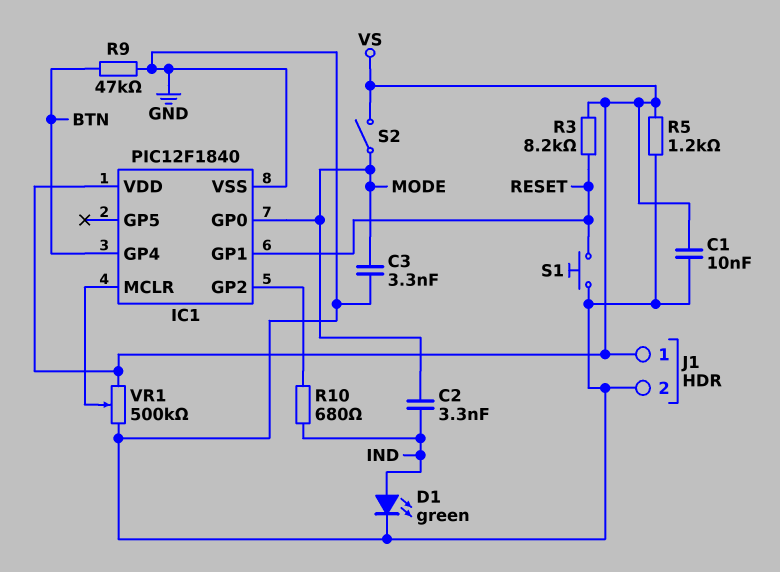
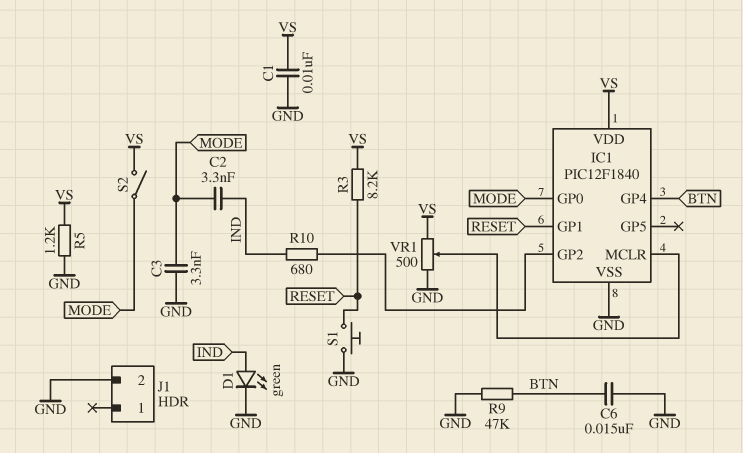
C6: none -> 15nF (BTN, GND)
J1 pin 1: VS -> none
VR1: 500k (GND, VS, wiper IC1/MCLR) -> 500 (GND, VS, wiper IC1/MCLR)

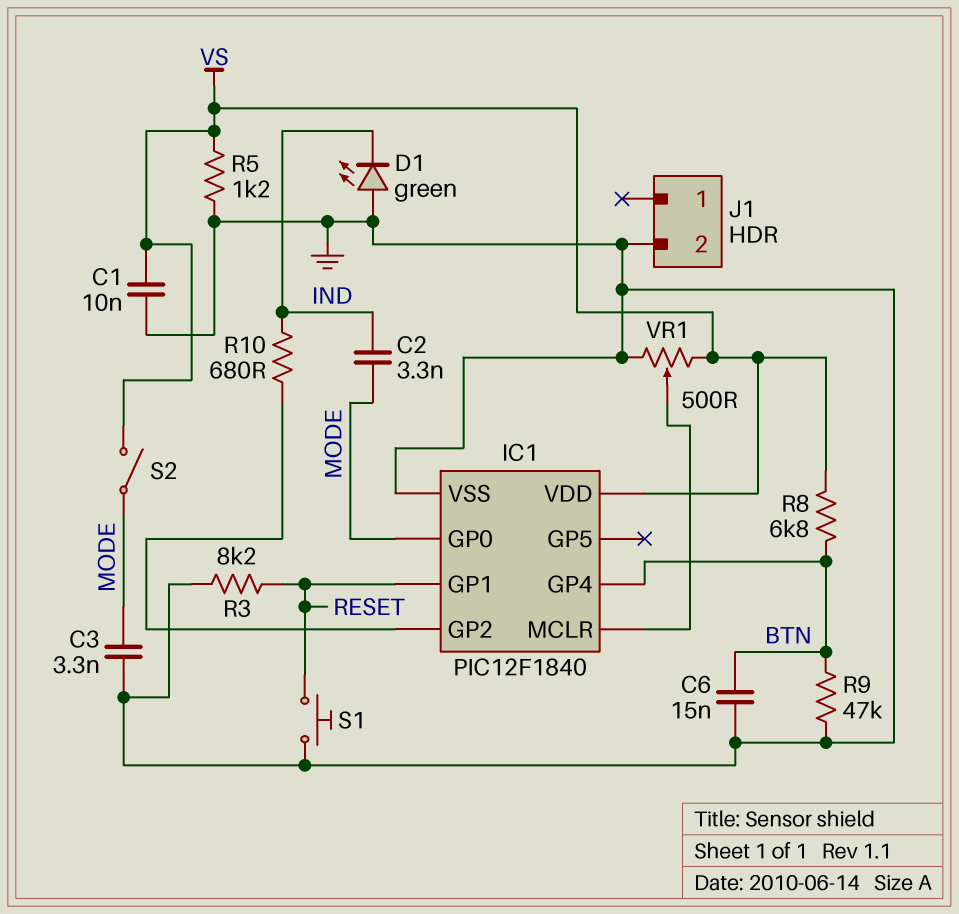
D1: LED green (A IND, K GND) -> LED green (A GND, K IND)
R3: 8.2k (RESET, VS) -> 8.2k (GND, RESET)
R8: none -> 6.8k (BTN, VS)

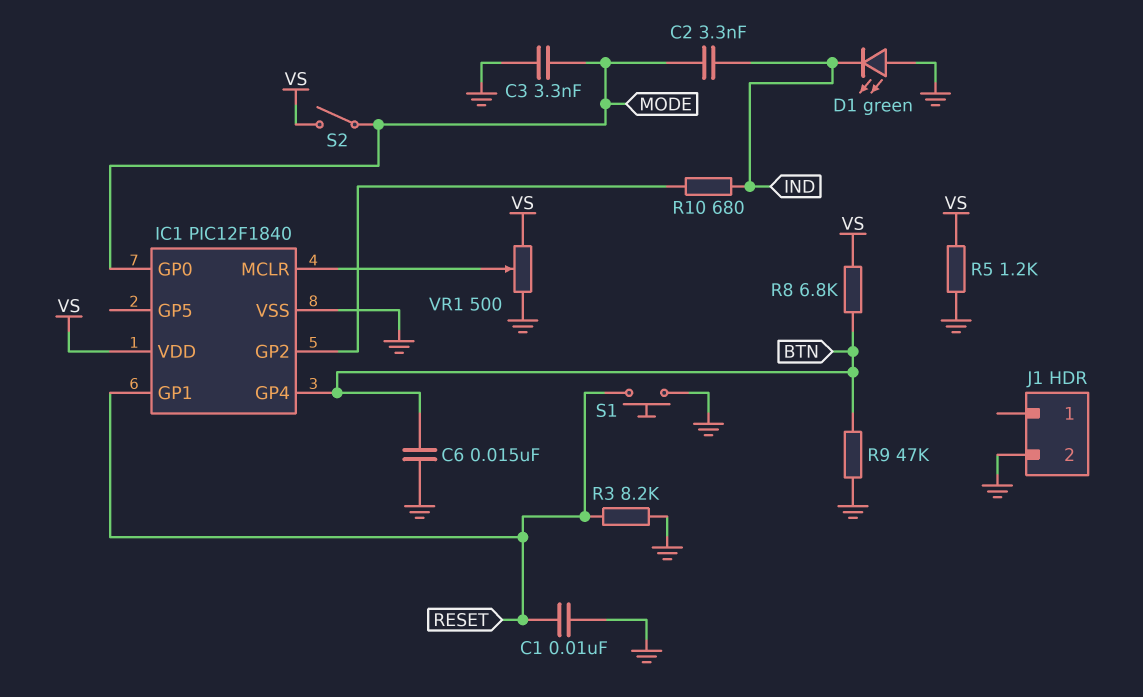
C1: 10nF (GND, VS) -> 10nF (GND, RESET)

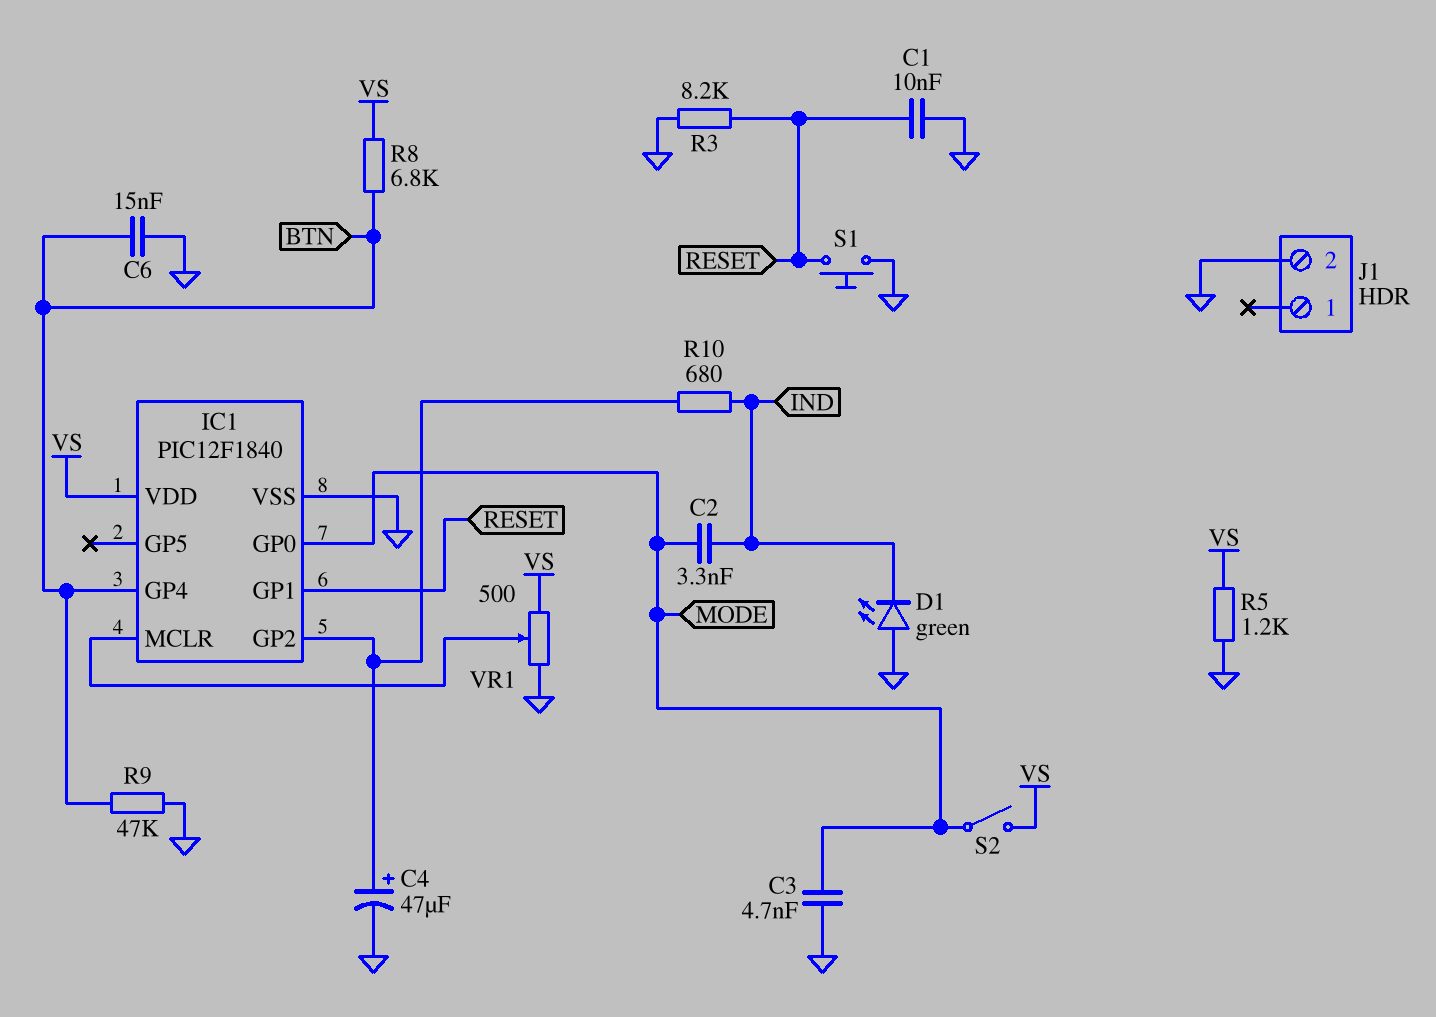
C3: 3.3nF (GND, MODE) -> 4.7nF (GND, MODE)
C4: none -> 47uF (plus IC1/GP2, minus GND)

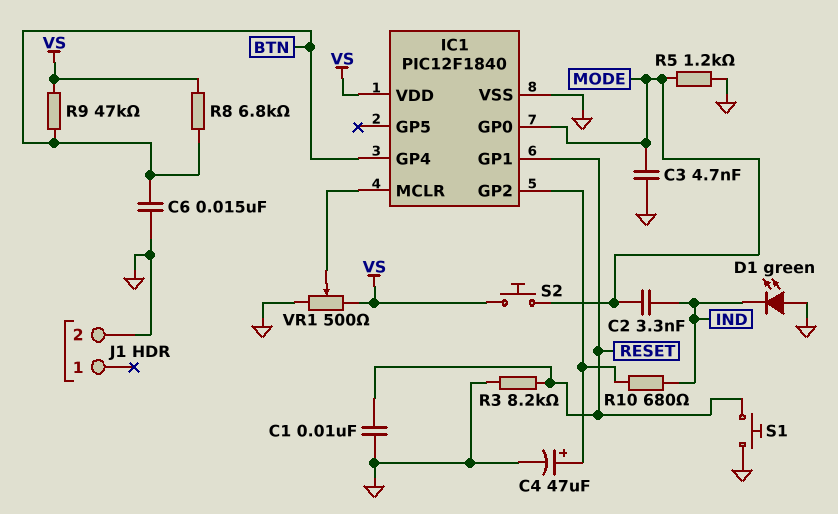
R5: 1.2k (GND, VS) -> 1.2k (GND, MODE)
R9: 47k (BTN, GND) -> 47k (BTN, VS)
S2: switch (MODE, VS) -> button (MODE, VS)

